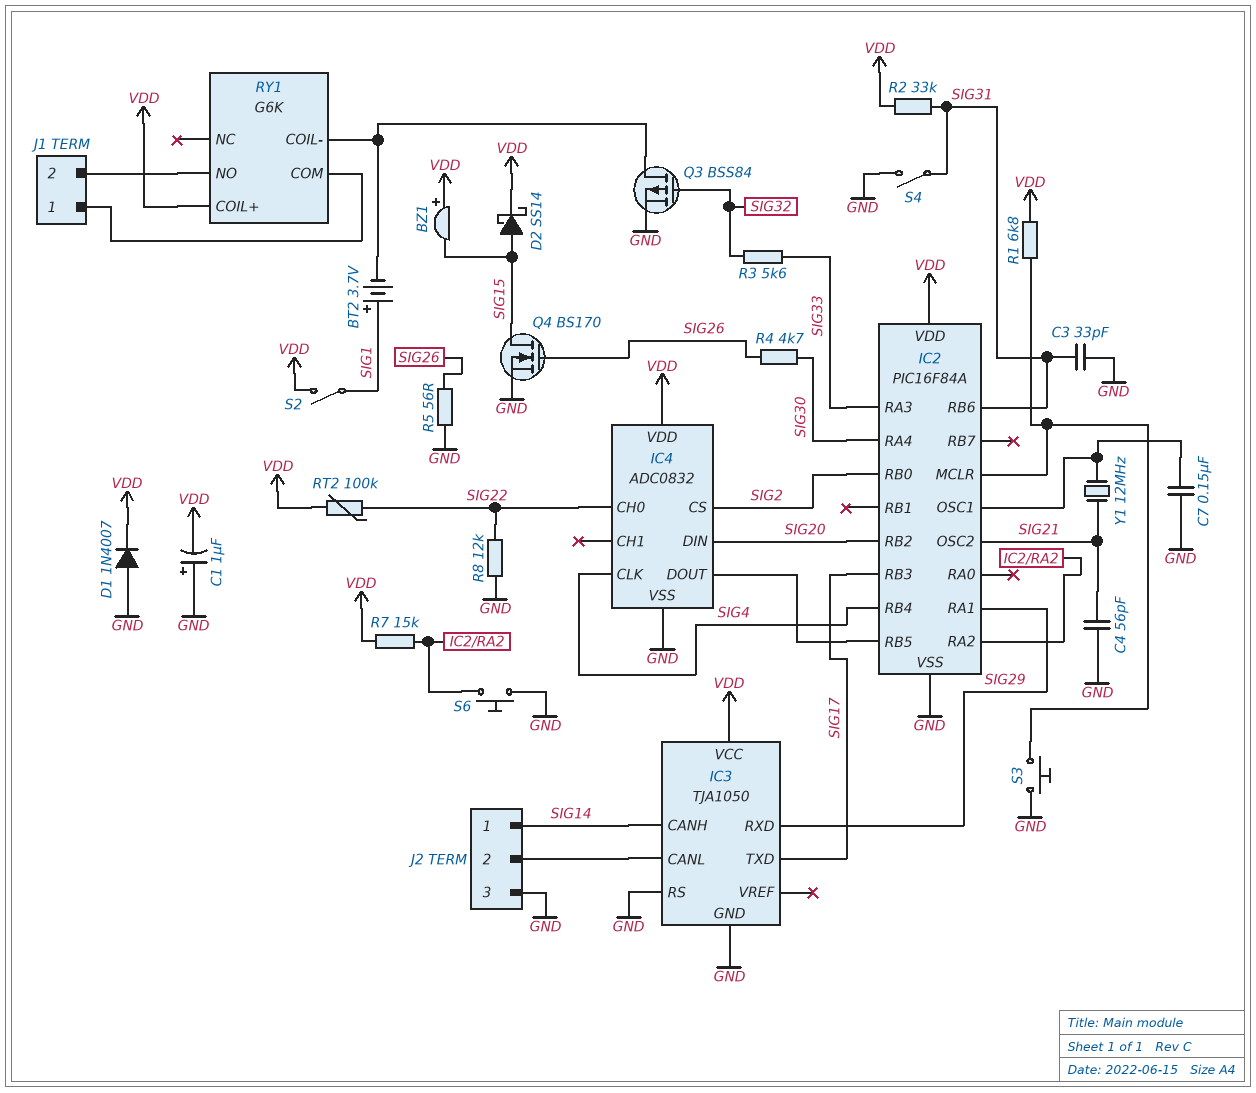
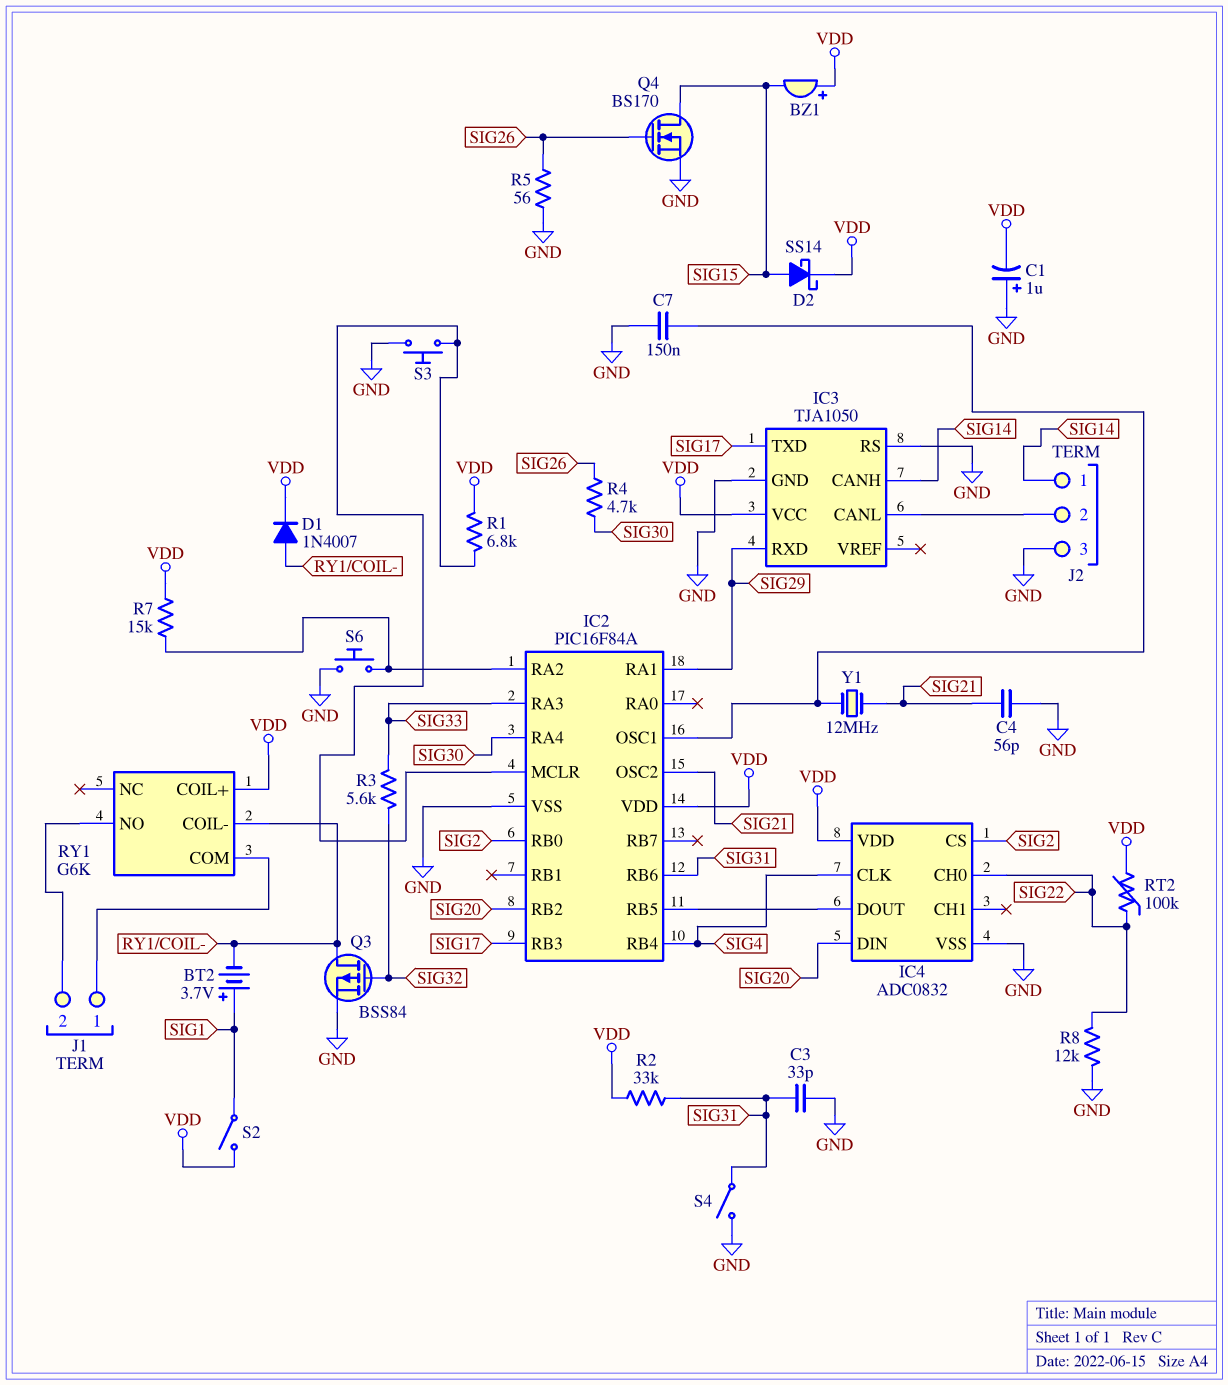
D1: diode 1N4007 (A GND, K VDD) -> diode 1N4007 (A RY1/COIL-, K VDD)

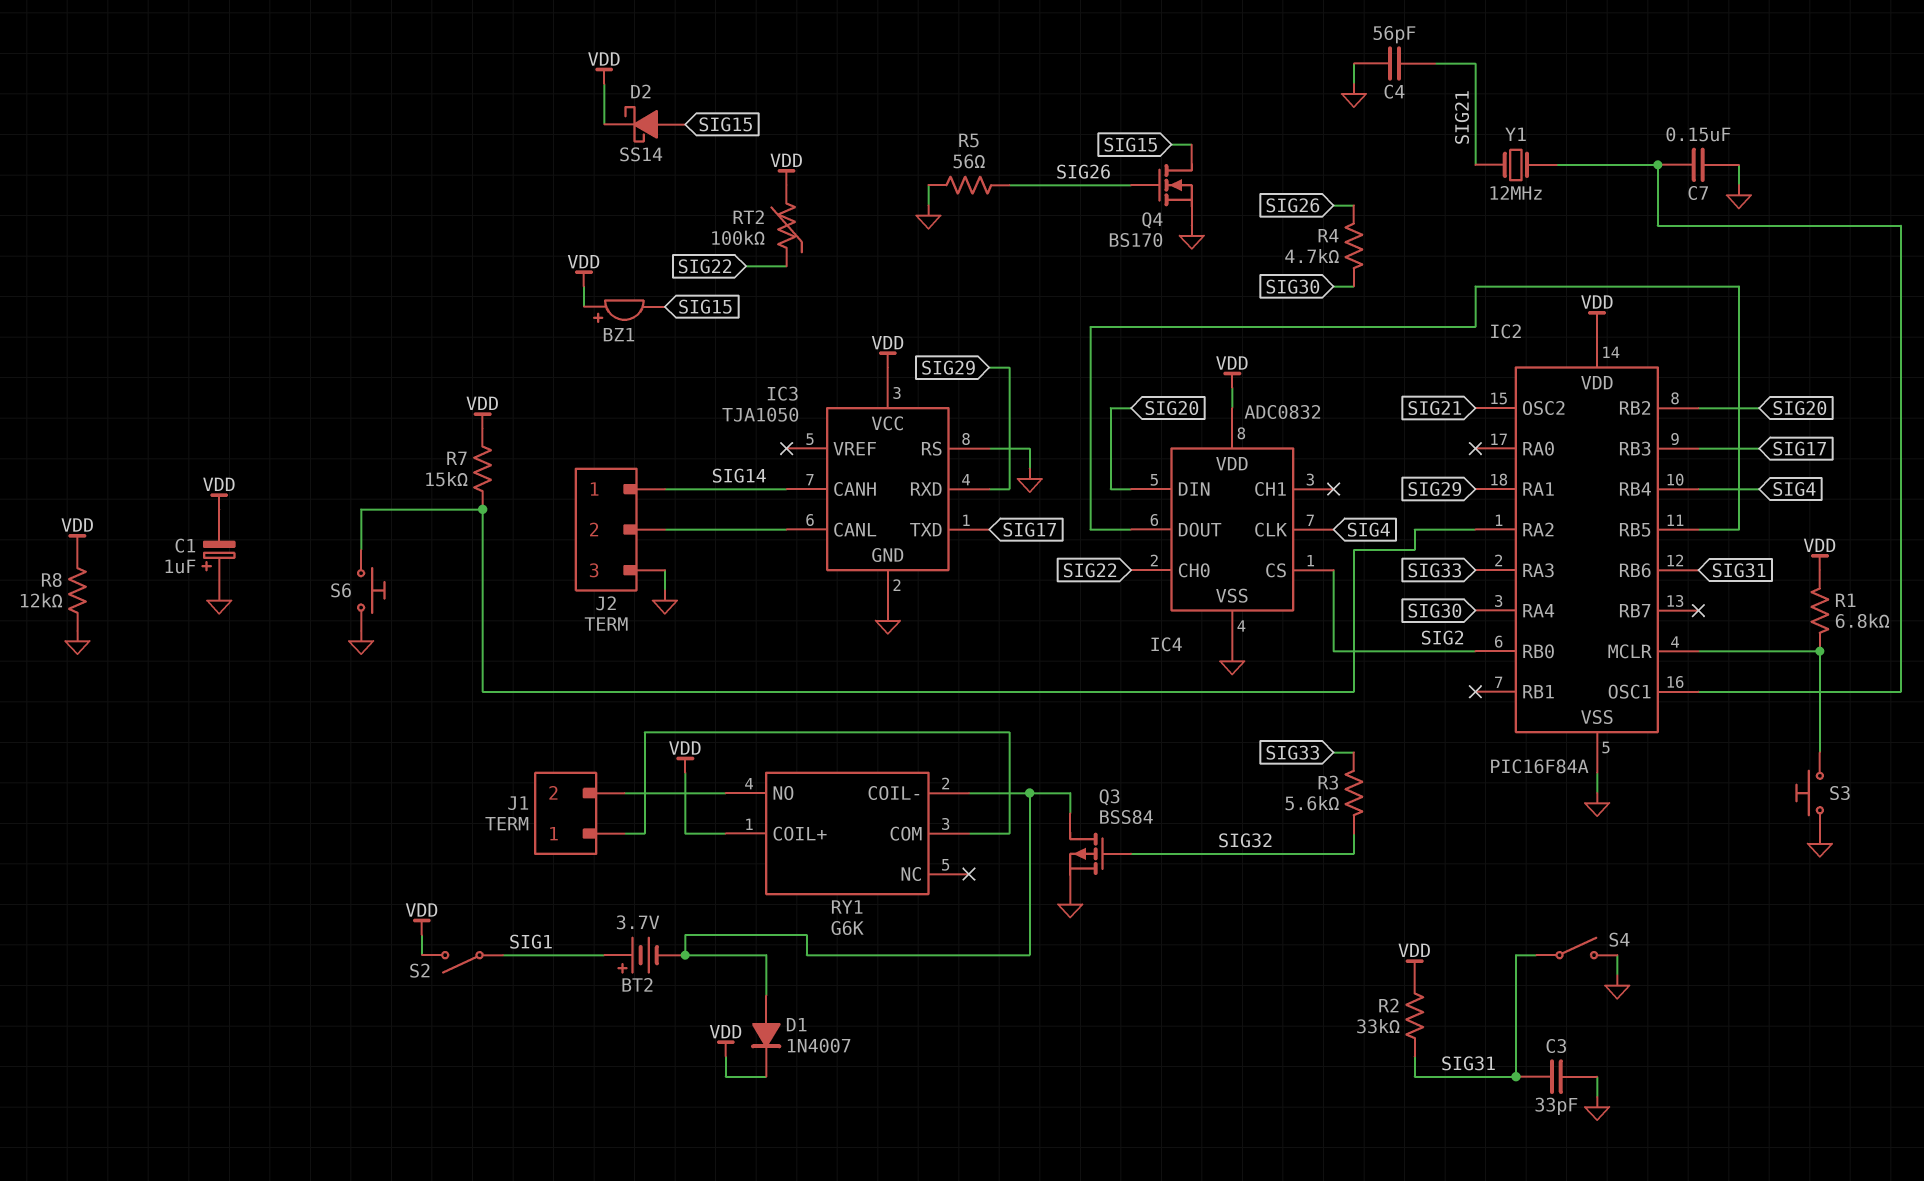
R8: 12k (GND, SIG22) -> 12k (GND, VDD)

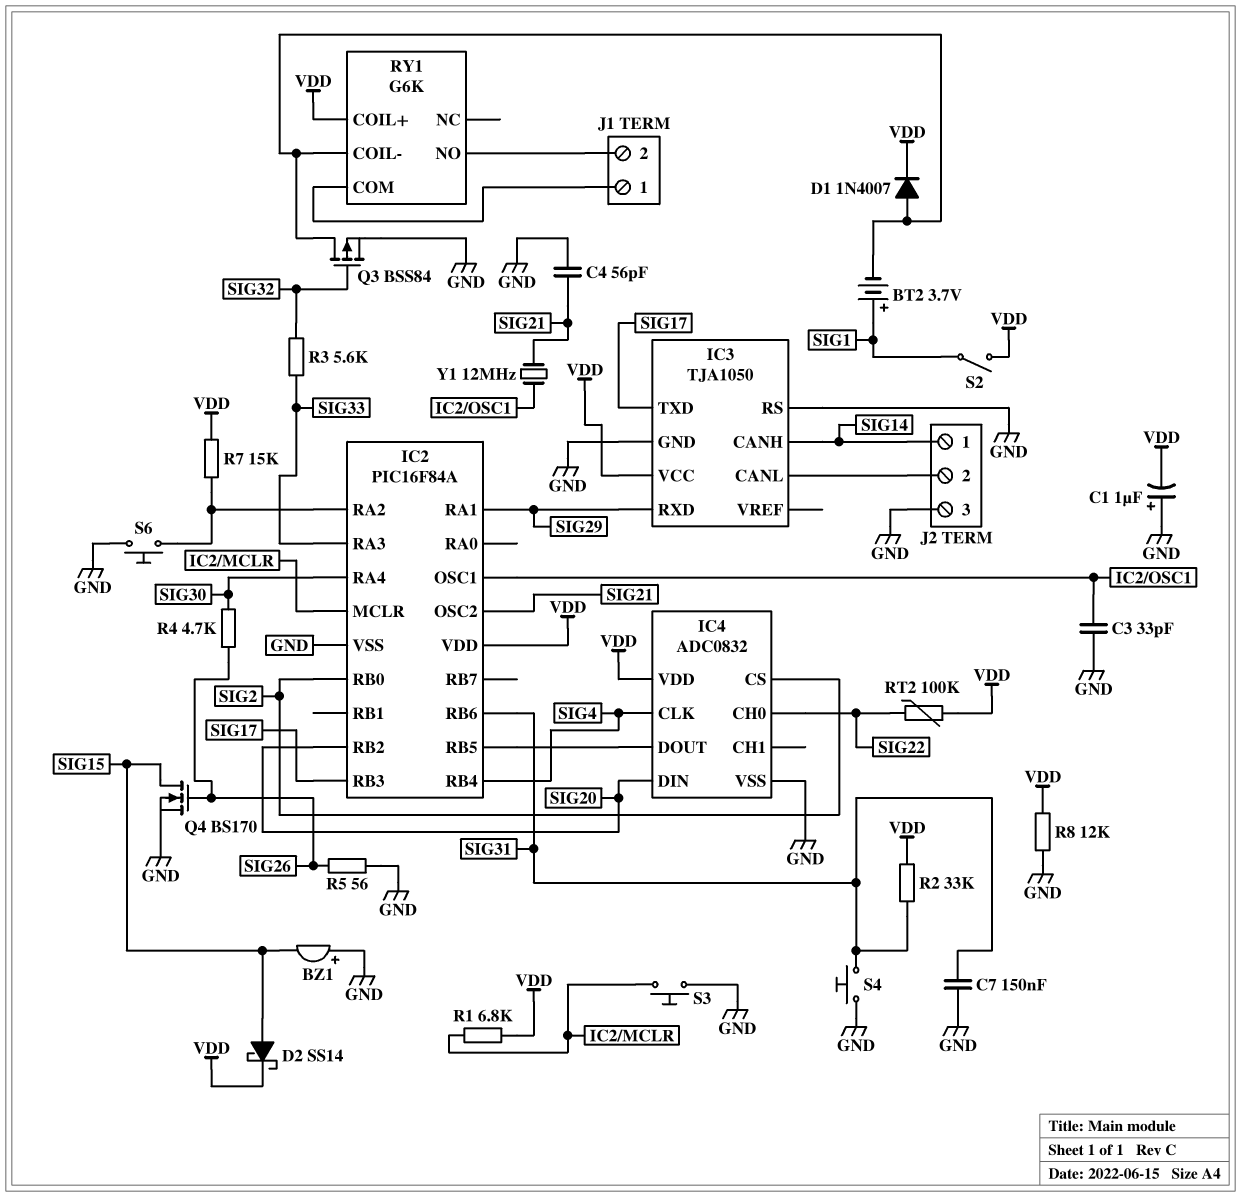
BZ1: buzzer (plus VDD, minus SIG15) -> buzzer (plus GND, minus SIG15)
C3: 33pF (GND, SIG31) -> 33pF (GND, IC2/OSC1)
C7: 150nF (GND, IC2/OSC1) -> 150nF (GND, SIG31)
S4: switch (GND, SIG31) -> button (GND, SIG31)

